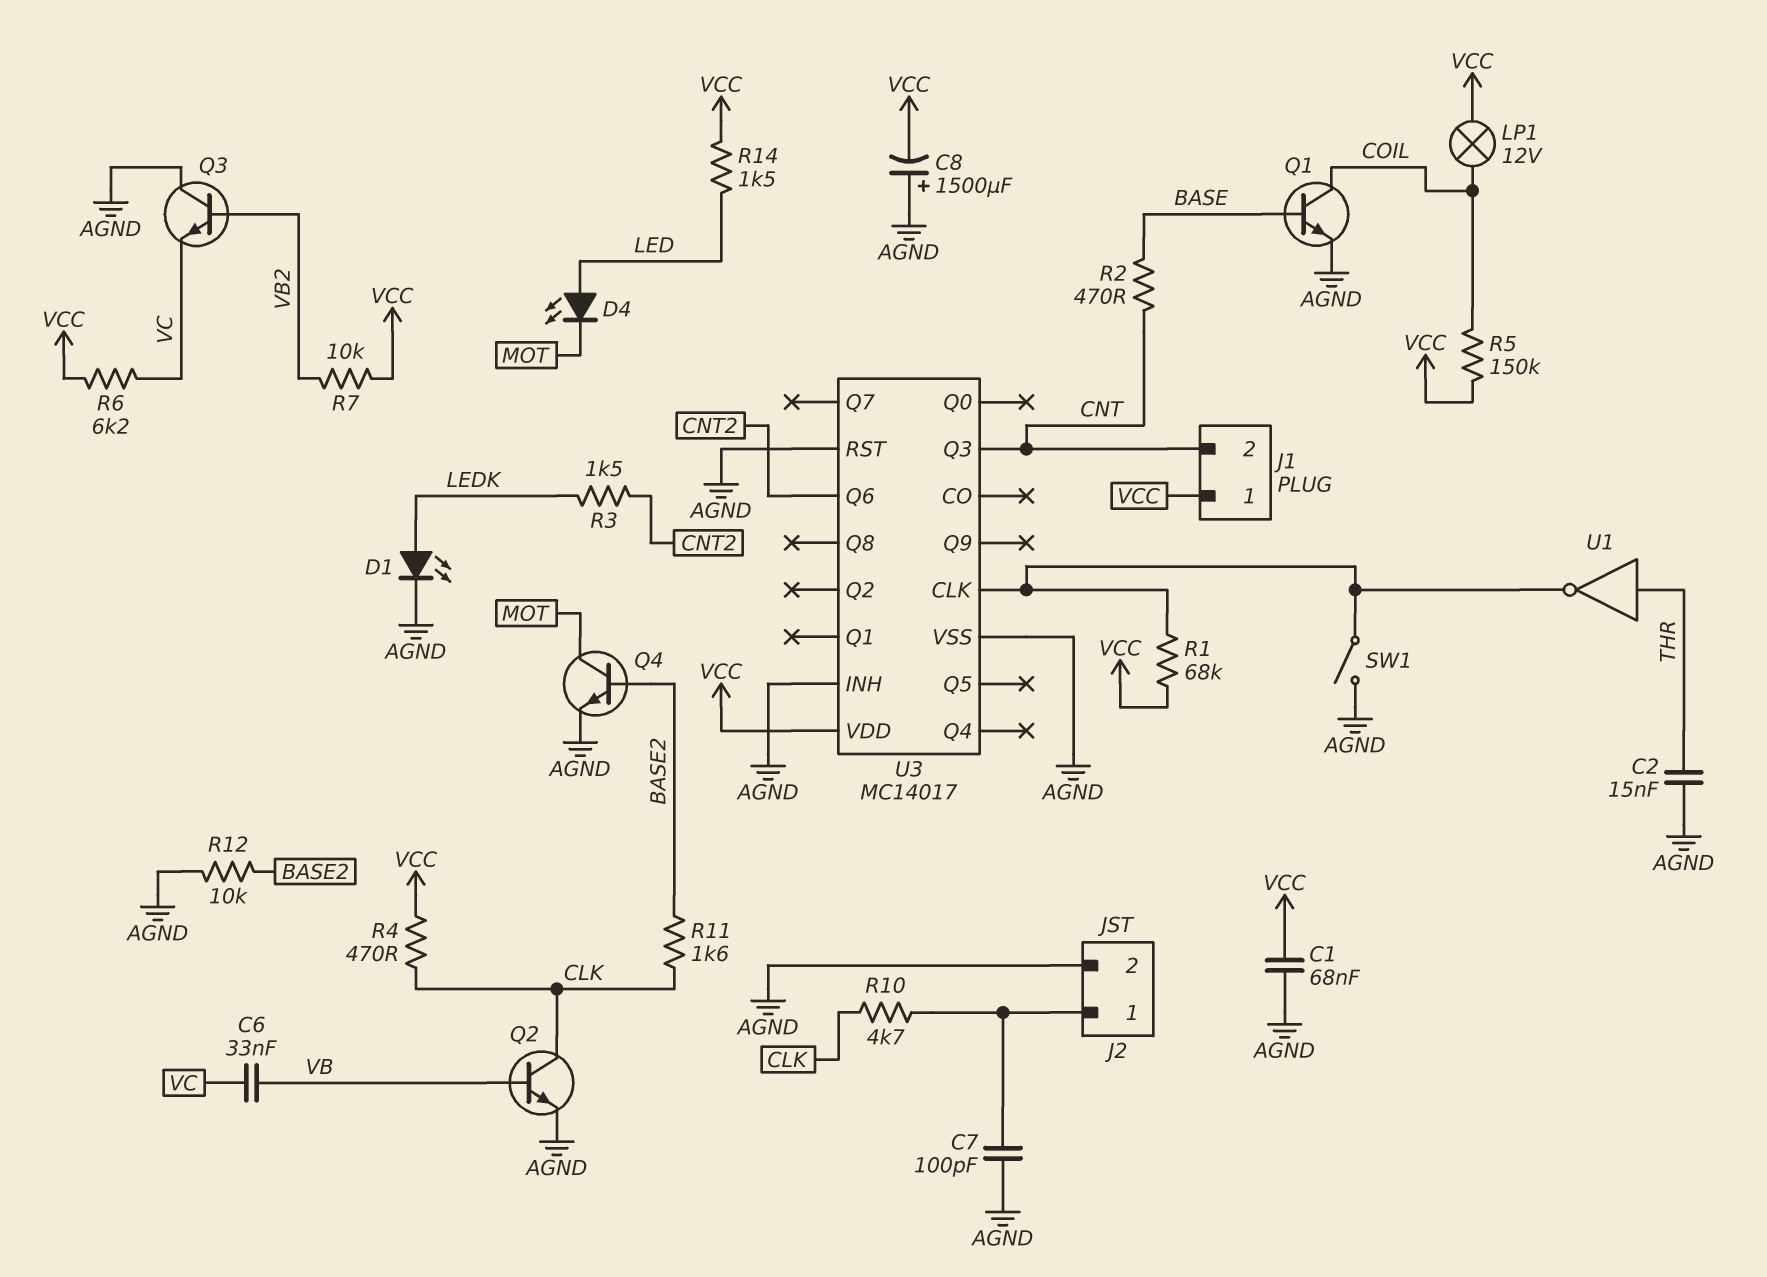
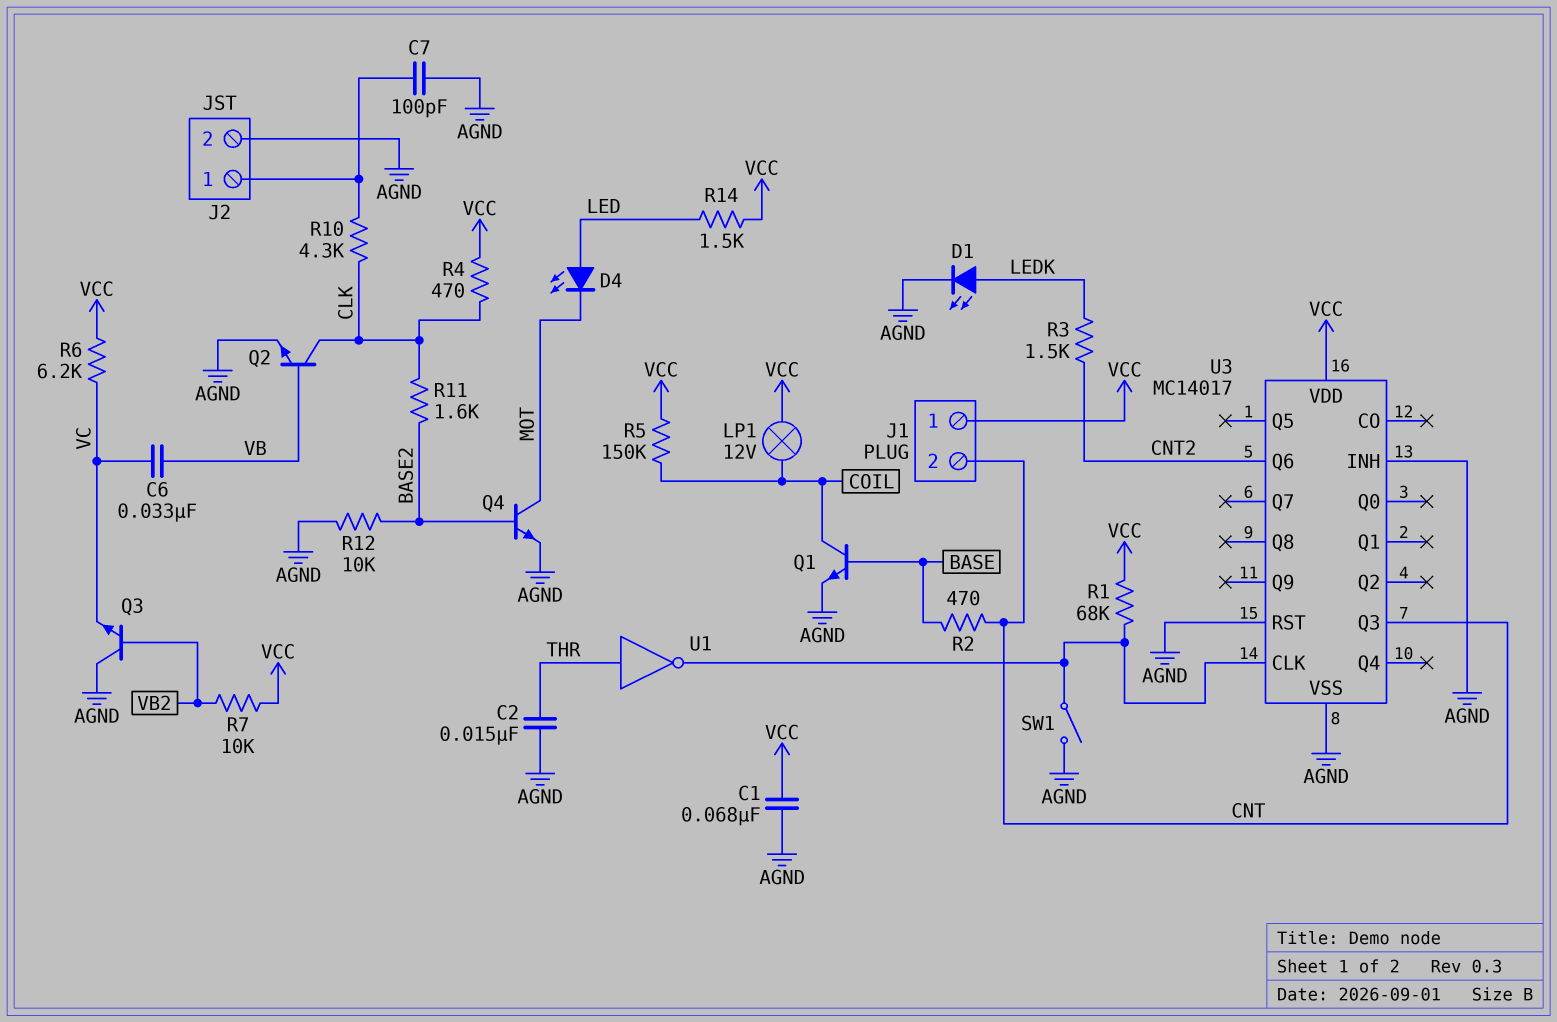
C8: 1500uF (plus AGND, minus VCC) -> none
R10: 4.7k (CLK, J2/1) -> 4.3k (CLK, J2/1)

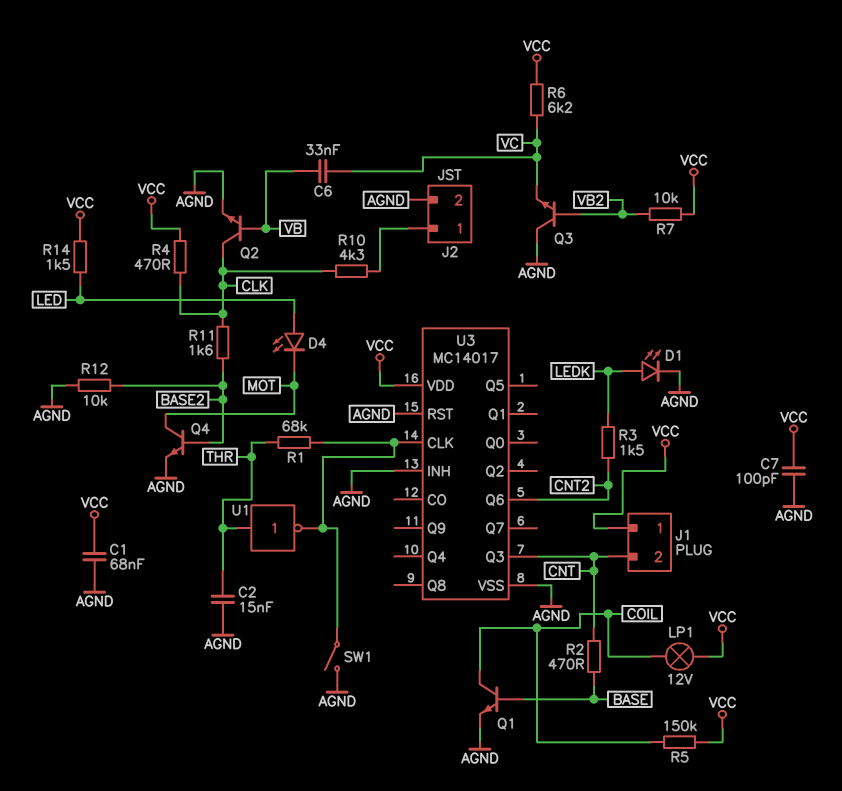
C7: 100pF (AGND, J2/1) -> 100pF (AGND, VCC)
R1: 68k (U3/CLK, VCC) -> 68k (THR, U3/CLK)

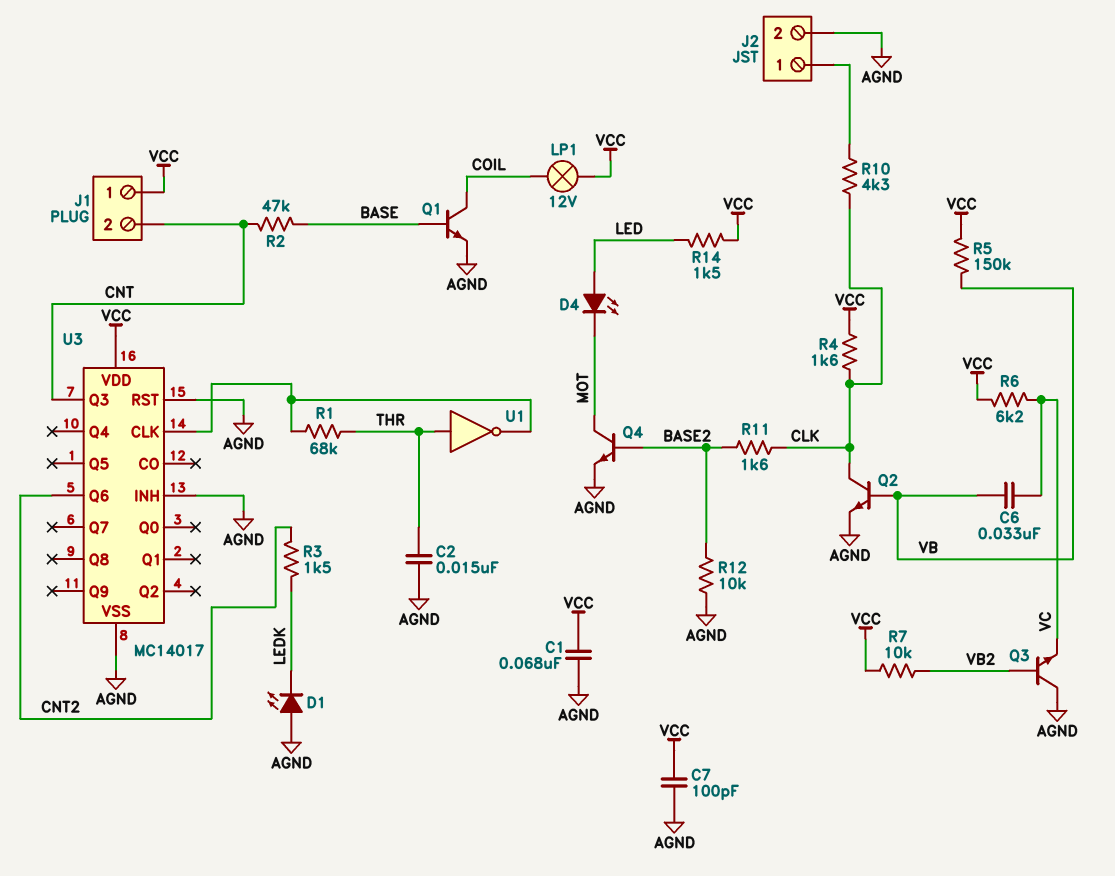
D1: LED (A LEDK, K AGND) -> LED (A AGND, K LEDK)
R2: 470 (BASE, CNT) -> 47k (BASE, CNT)
R4: 470 (CLK, VCC) -> 1.6k (CLK, VCC)
R5: 150k (COIL, VCC) -> 150k (VB, VCC)
SW1: switch (AGND, U3/CLK) -> none

